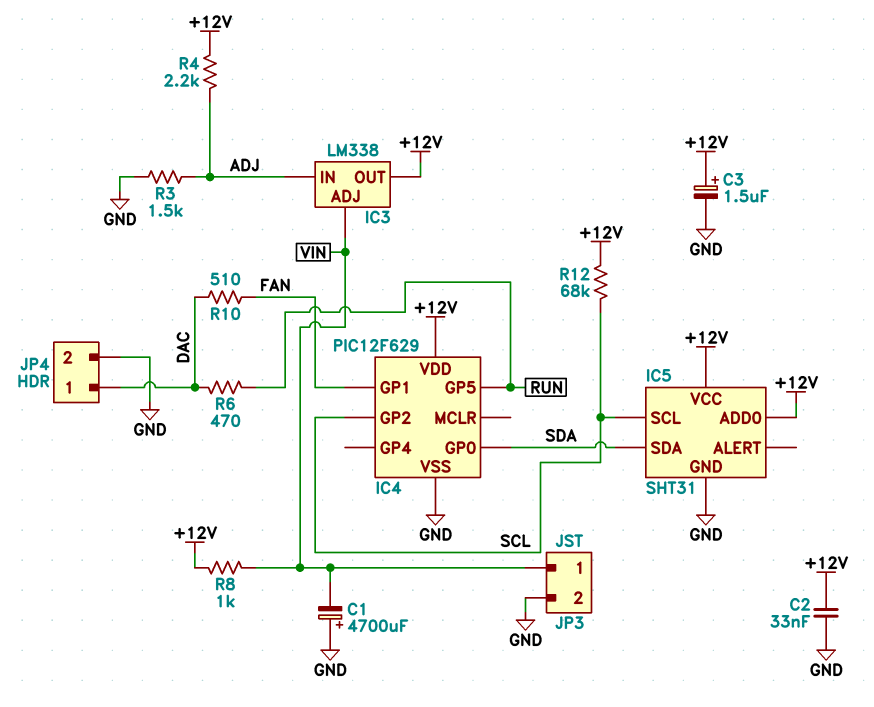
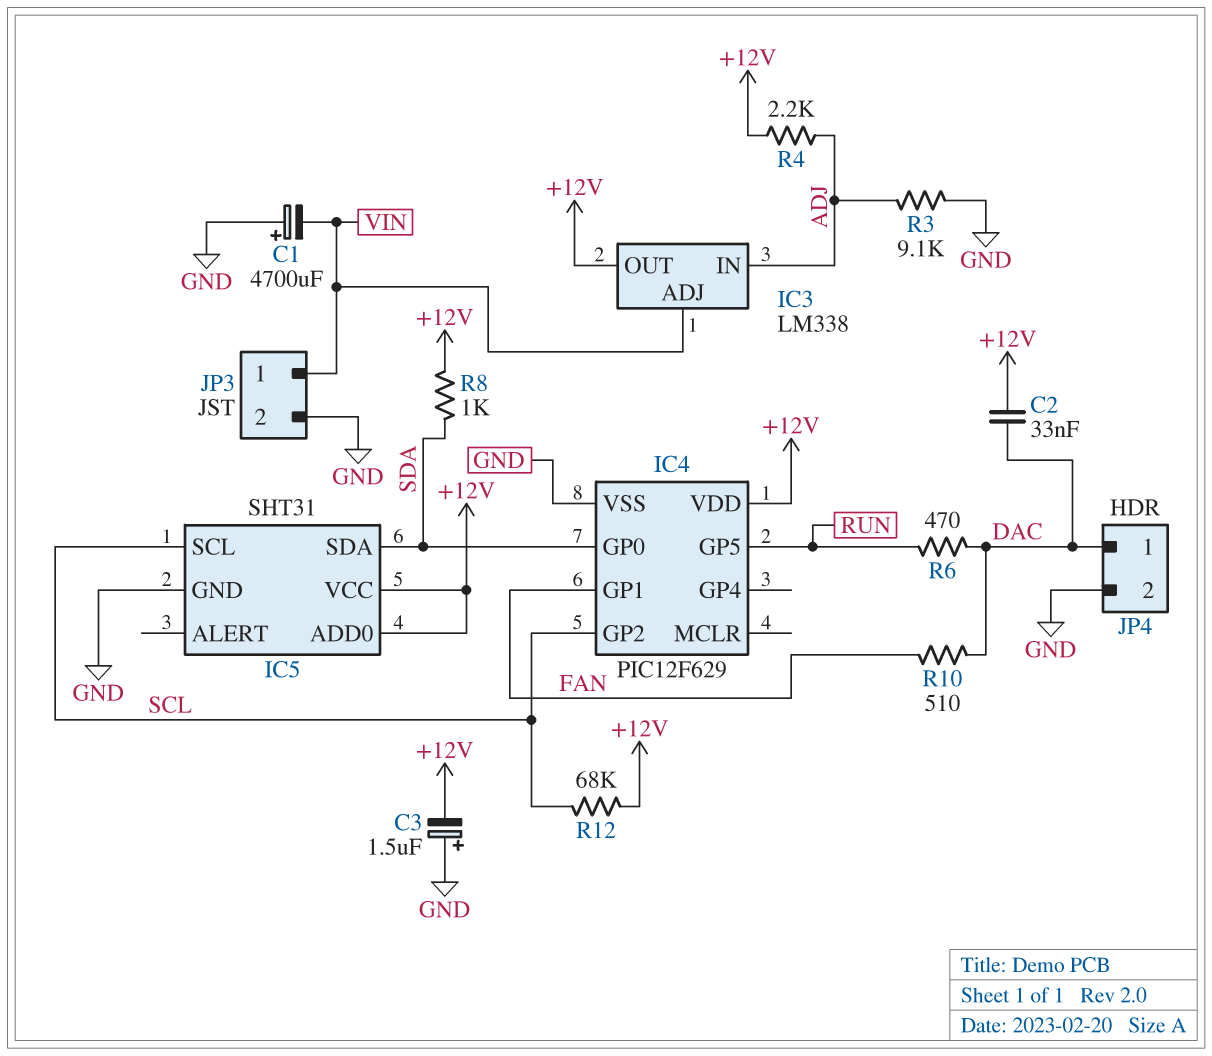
C2: 33nF (+12V, GND) -> 33nF (+12V, DAC)
C3: 1.5uF (plus +12V, minus GND) -> 1.5uF (plus GND, minus +12V)
R3: 1.5k (ADJ, GND) -> 9.1k (ADJ, GND)
R8: 1k (+12V, VIN) -> 1k (+12V, SDA)

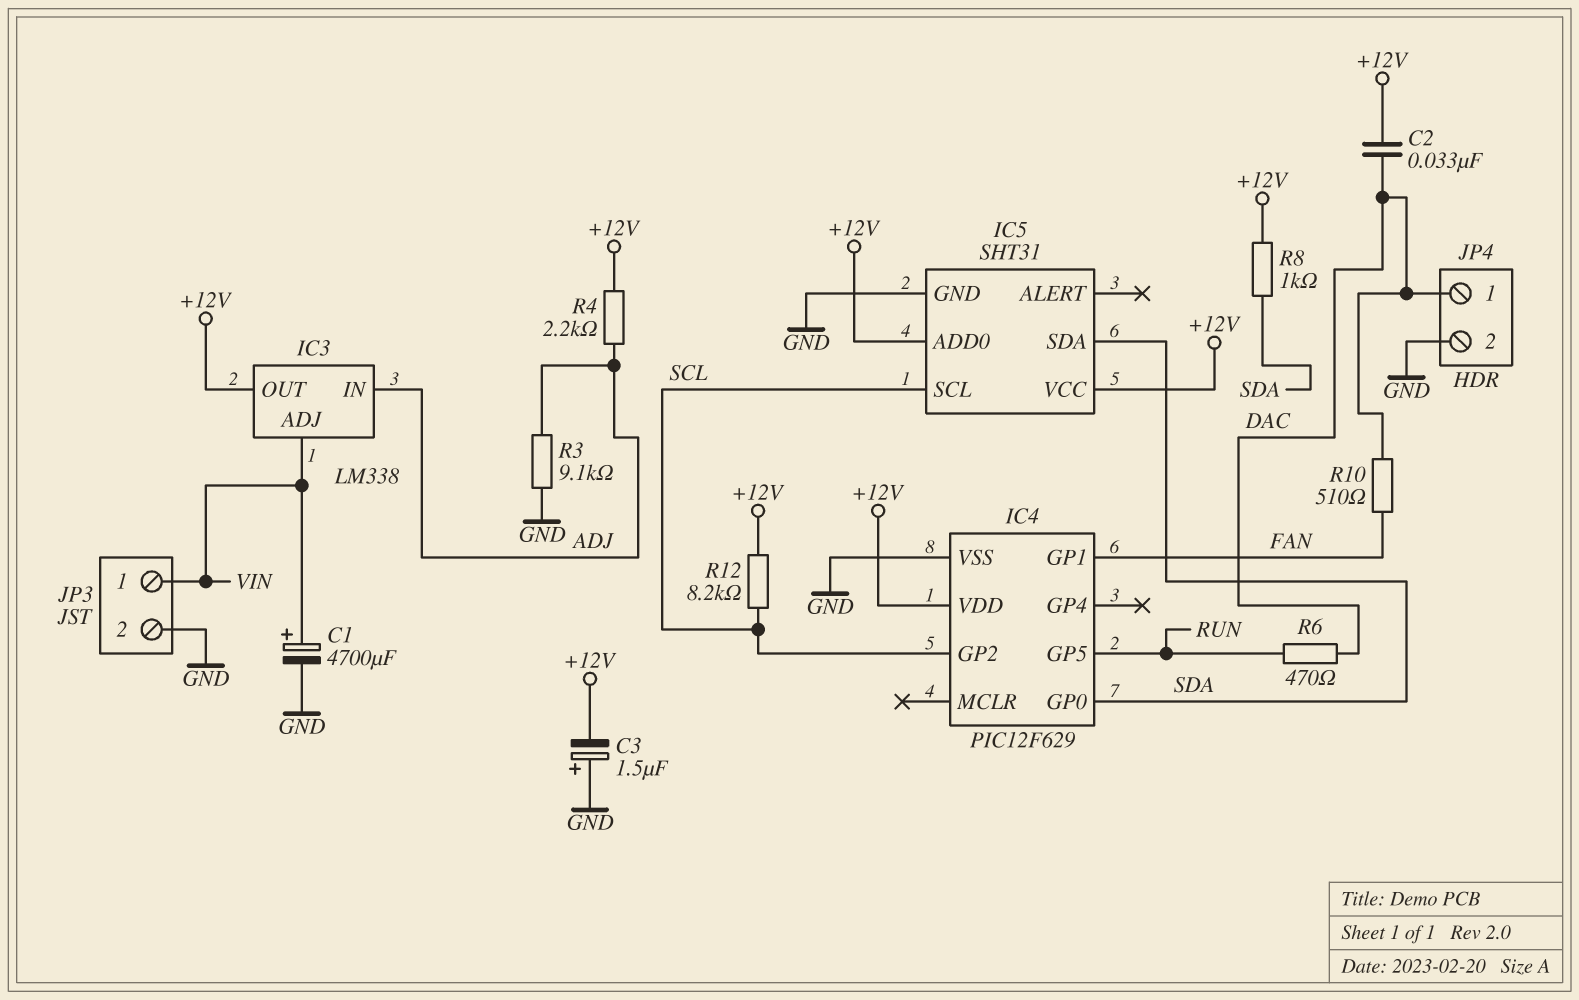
C1: 4700uF (plus GND, minus VIN) -> 4700uF (plus VIN, minus GND)
R12: 68k (+12V, SCL) -> 8.2k (+12V, SCL)

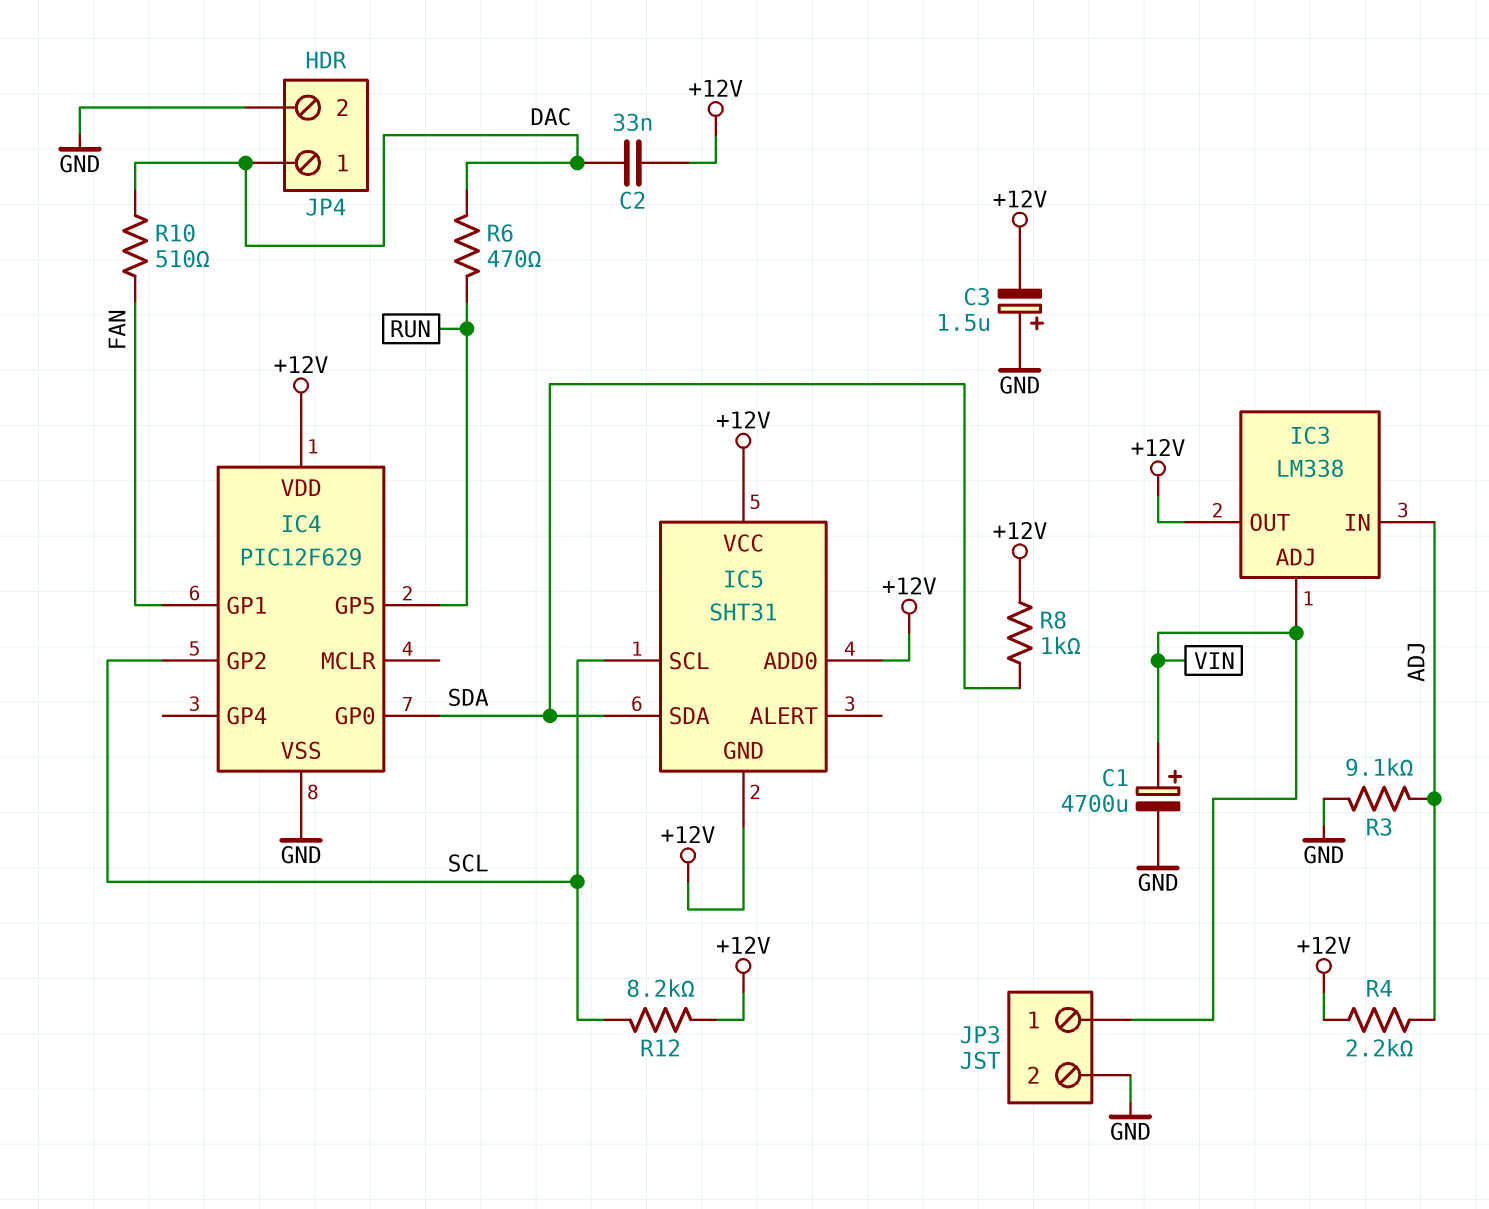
IC5 pin GND: GND -> +12V

